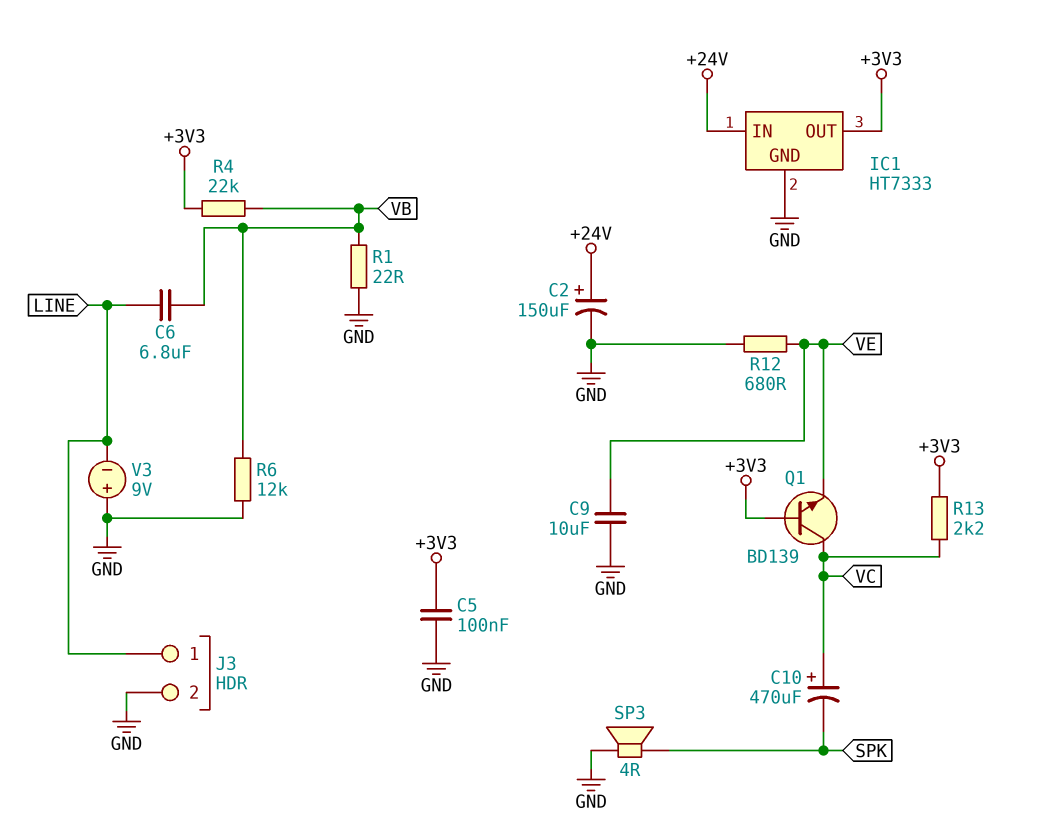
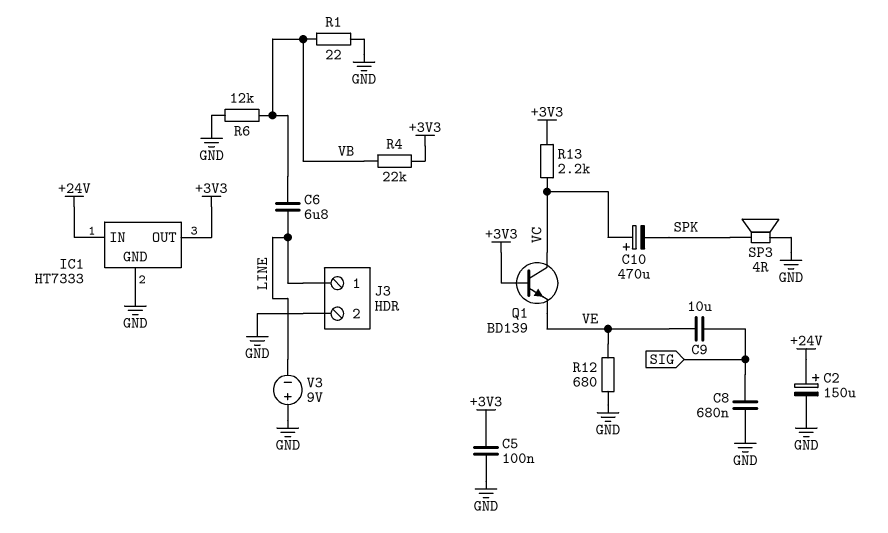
C8: none -> 680nF (GND, SIG)
C9: 10uF (GND, VE) -> 10uF (SIG, VE)

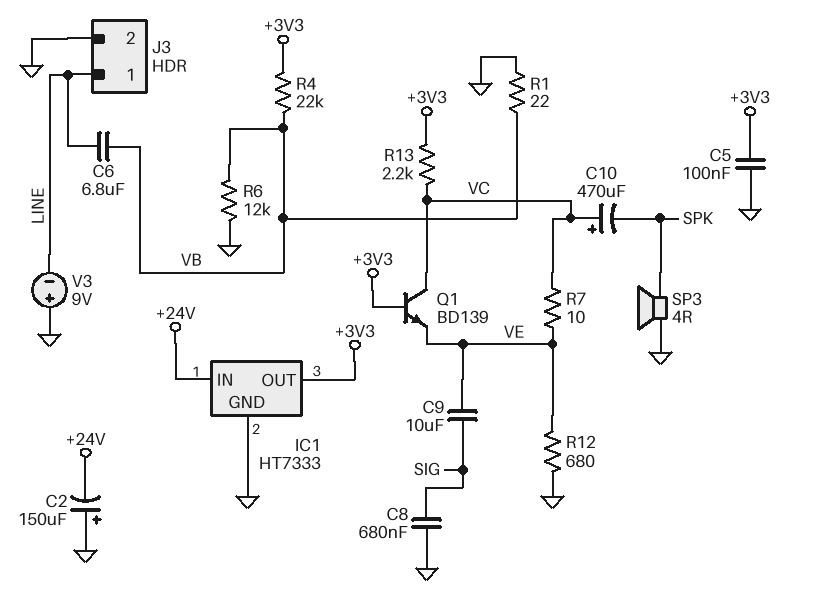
C2: 150uF (plus +24V, minus GND) -> 150uF (plus GND, minus +24V)
R7: none -> 10 (VC, VE)

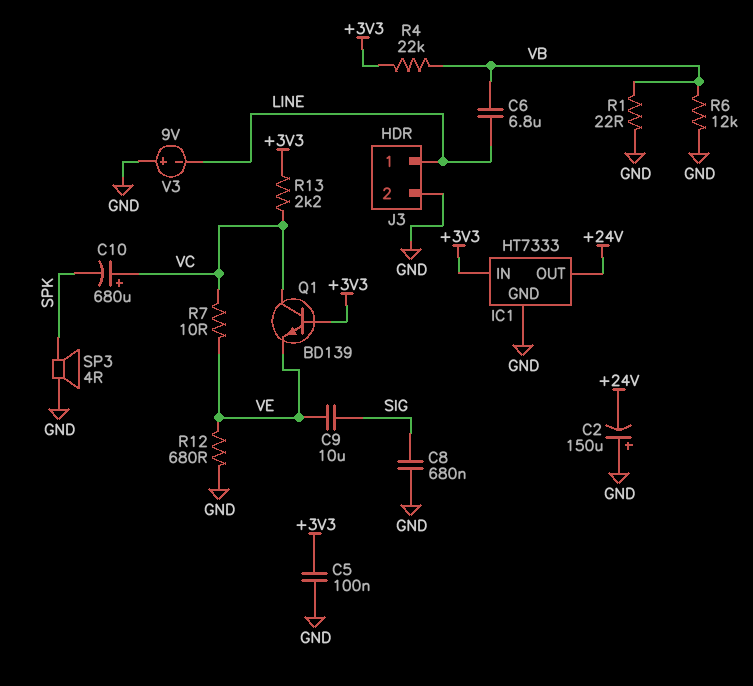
C10: 470uF (plus VC, minus SPK) -> 680uF (plus VC, minus SPK)
IC1 pin IN: +24V -> +3V3
IC1 pin OUT: +3V3 -> +24V

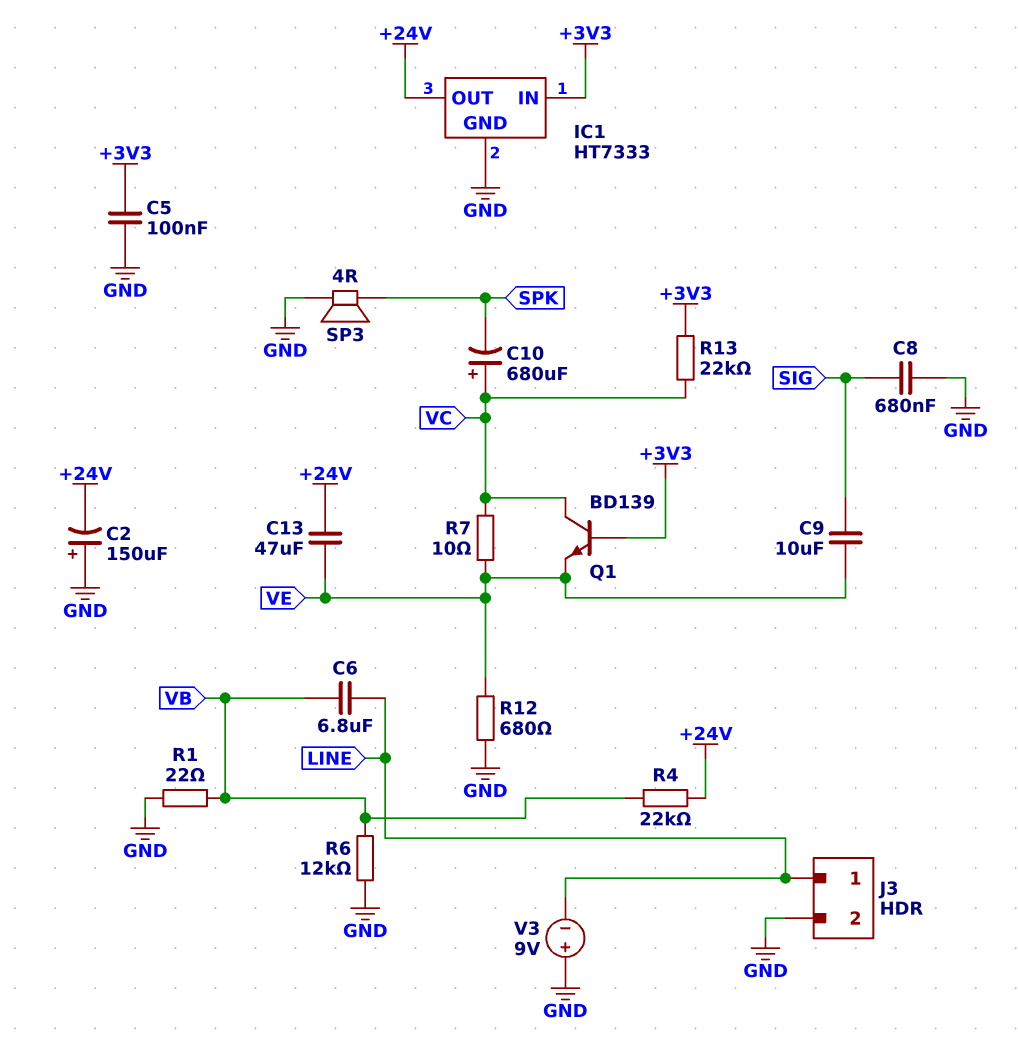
C13: none -> 47uF (+24V, VE)
R4: 22k (+3V3, VB) -> 22k (+24V, VB)
R13: 2.2k (+3V3, VC) -> 22k (+3V3, VC)

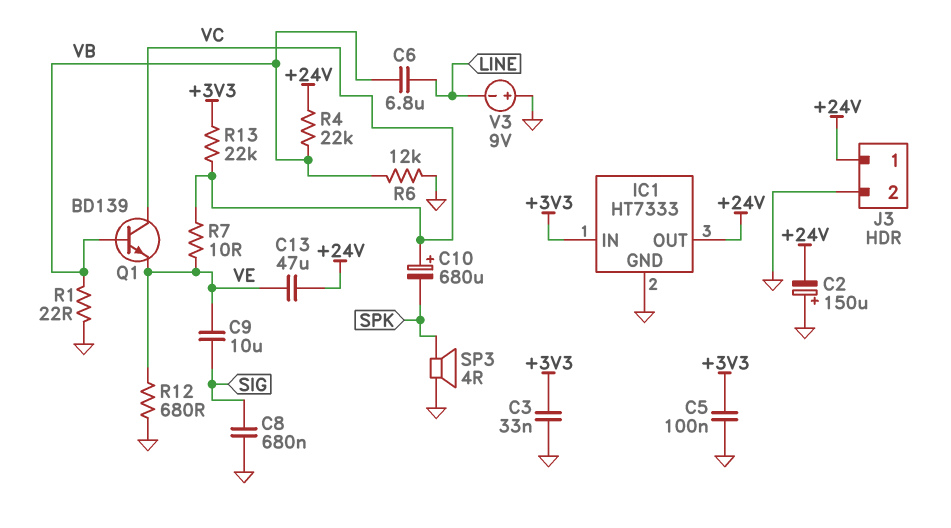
C3: none -> 33nF (+3V3, GND)
J3 pin 1: LINE -> +24V
Q1: NPN BD139 (B +3V3, C VC, E VE) -> NPN BD139 (B VB, C VC, E VE)

